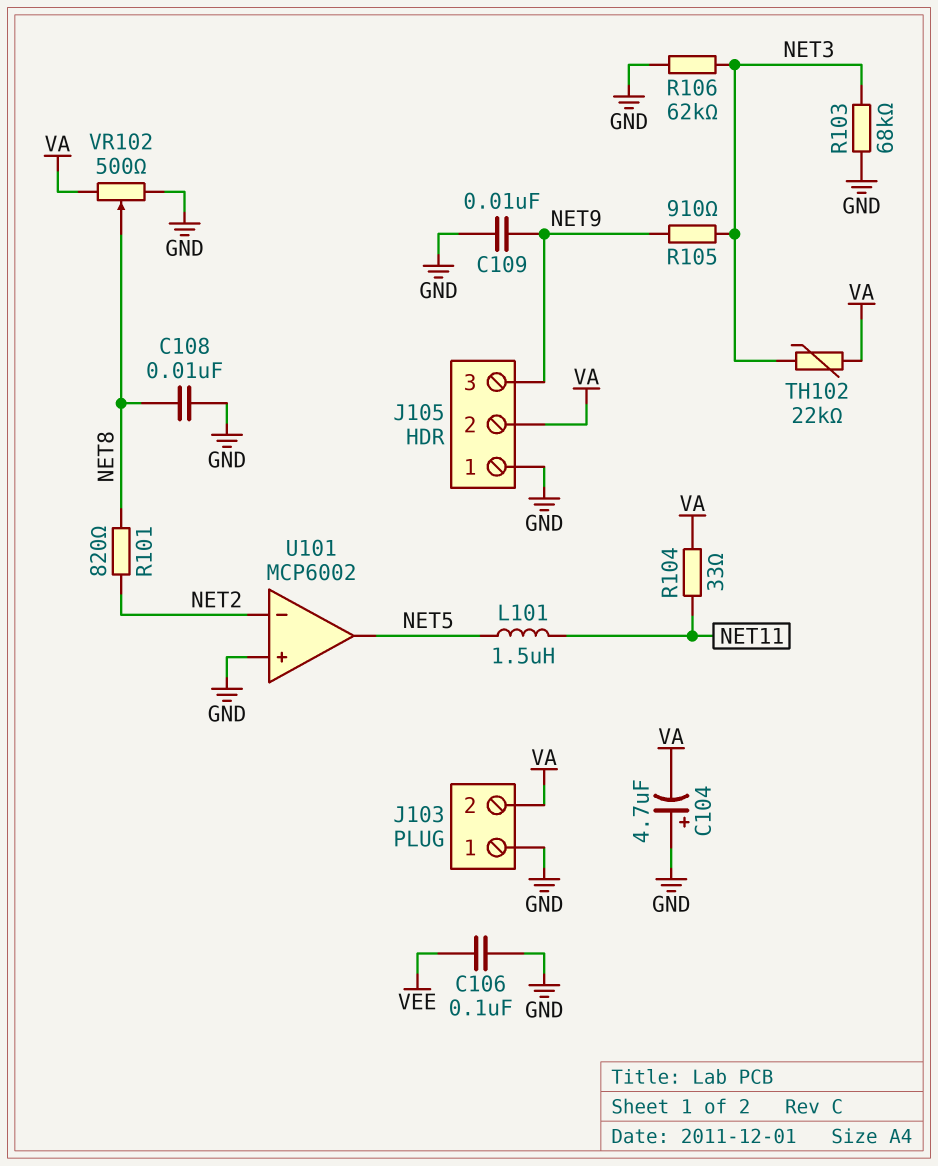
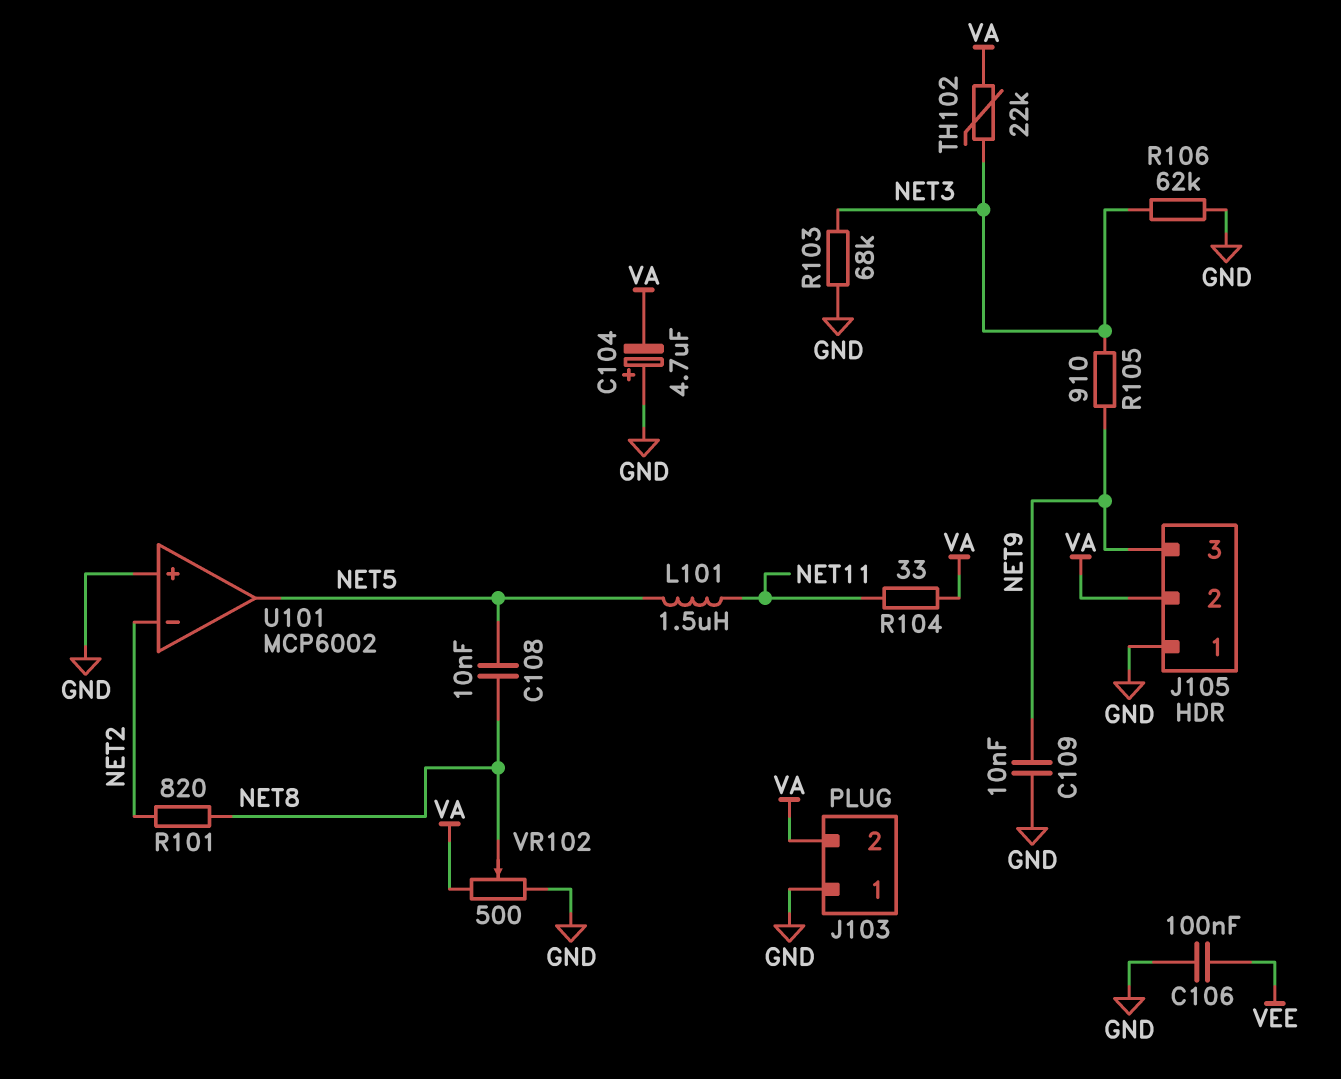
C108: 10nF (GND, NET8) -> 10nF (NET5, NET8)

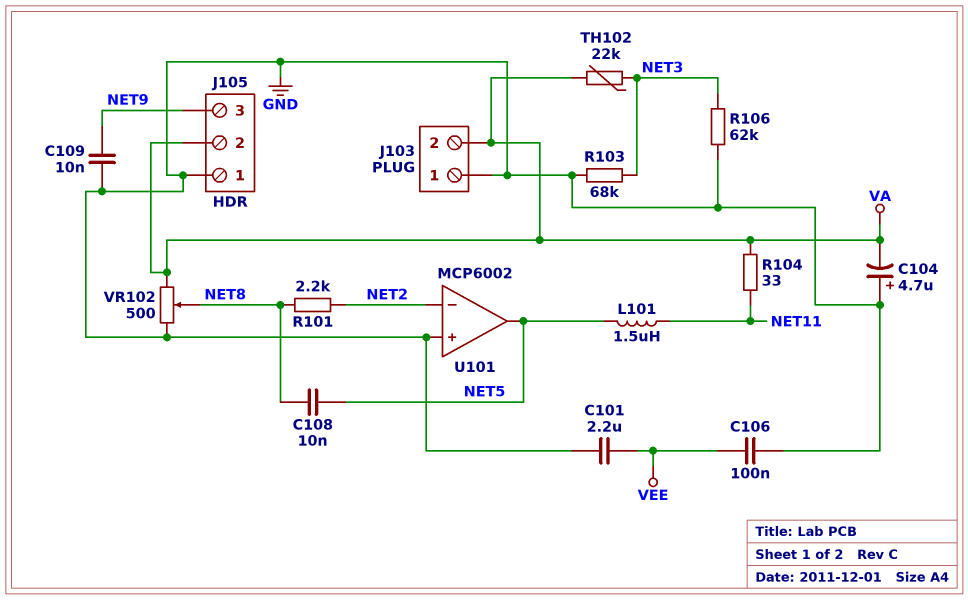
C101: none -> 2.2uF (GND, VEE)
R101: 820 (NET2, NET8) -> 2.2k (NET2, NET8)
R105: 910 (NET3, NET9) -> none

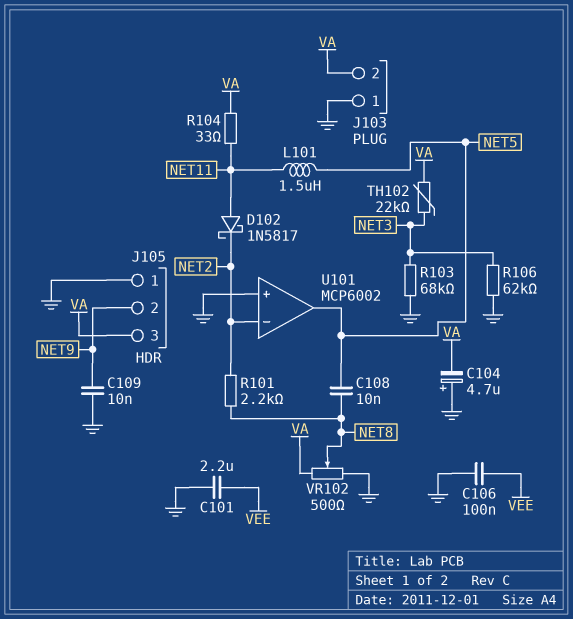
D102: none -> schottky 1N5817 (A NET11, K NET2)
J105 pin 2: VA -> NET9
J105 pin 3: NET9 -> VA

